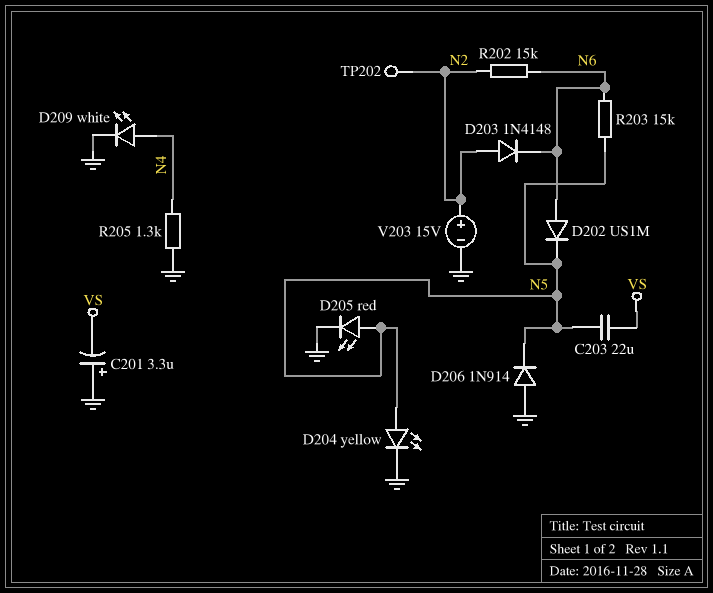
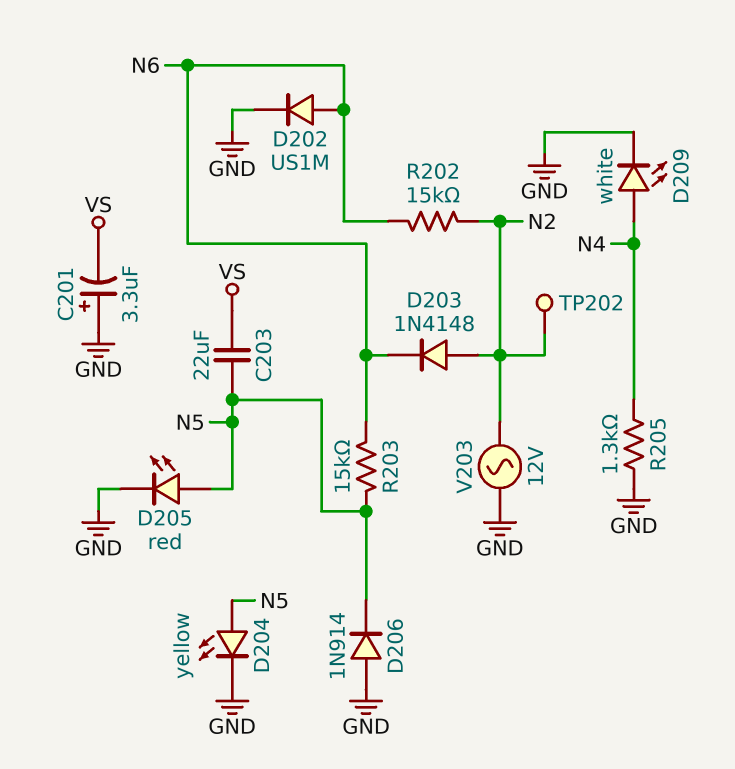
D202: diode US1M (A N6, K N5) -> diode US1M (A N6, K GND)
V203: 15V (plus N2, minus GND) -> AC 12V (GND, N2)

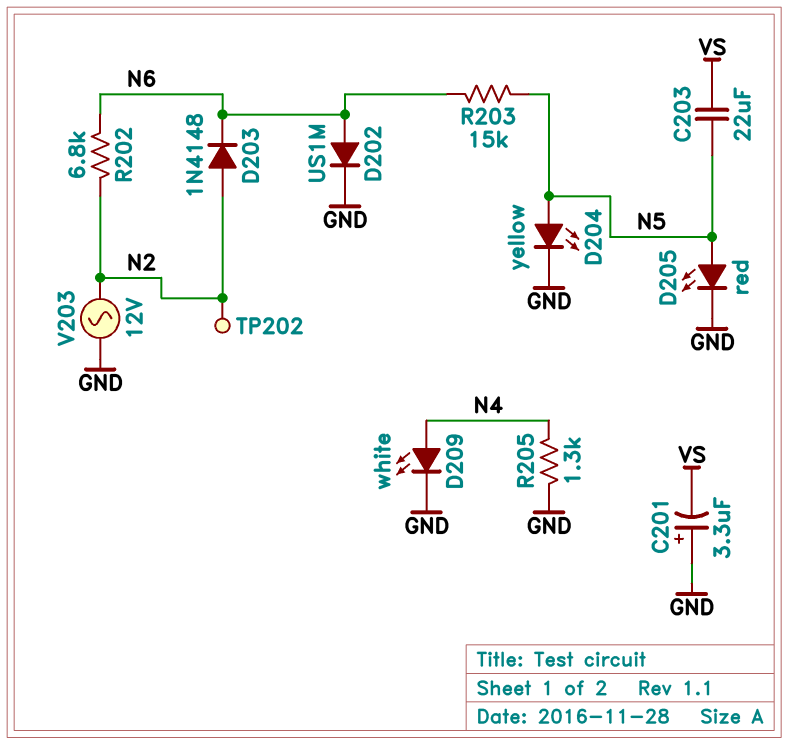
D206: diode 1N914 (A GND, K N5) -> none
R202: 15k (N2, N6) -> 6.8k (N2, N6)

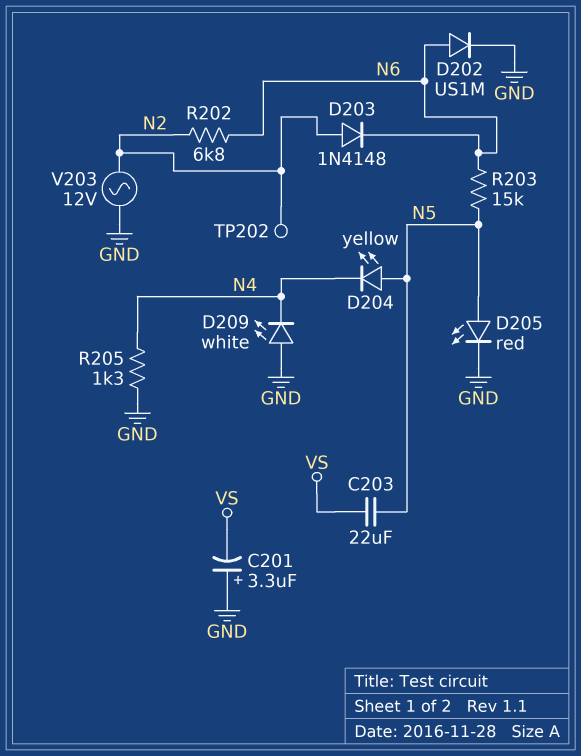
D204: LED yellow (A N5, K GND) -> LED yellow (A N5, K N4)
D209: LED white (A N4, K GND) -> LED white (A GND, K N4)

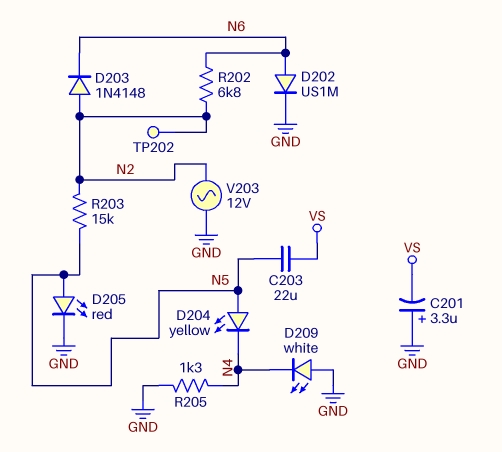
R203: 15k (N5, N6) -> 15k (N2, N5)

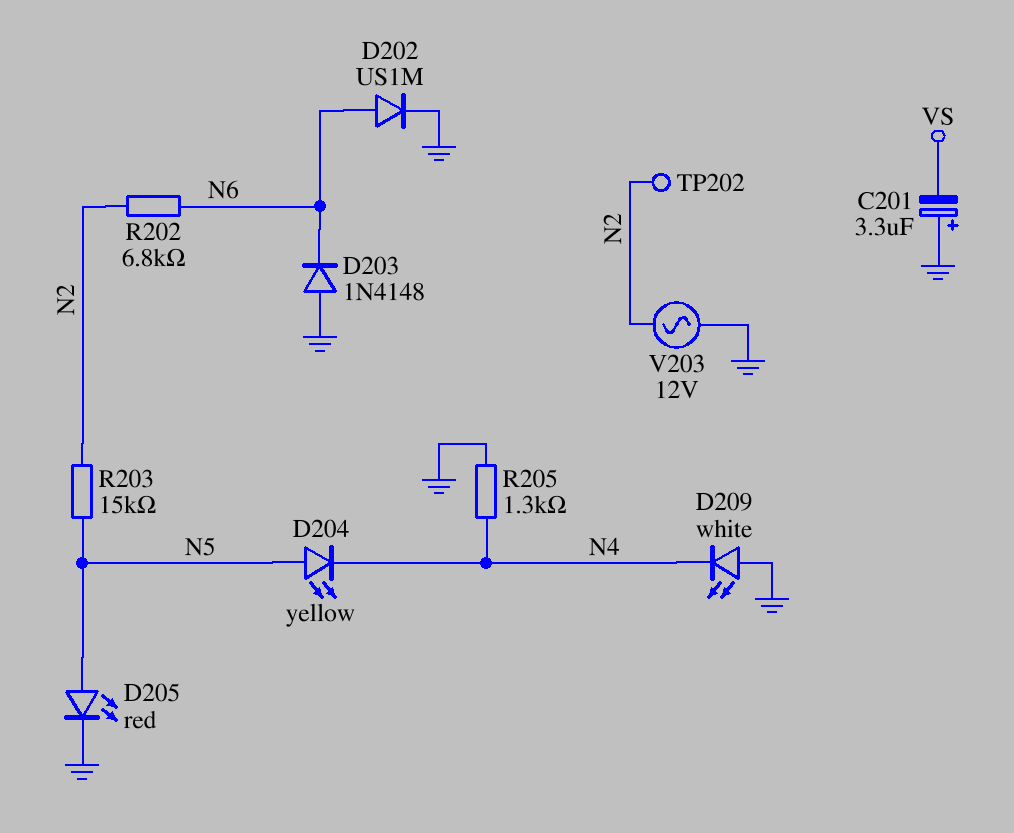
C203: 22uF (N5, VS) -> none
D203: diode 1N4148 (A N2, K N6) -> diode 1N4148 (A GND, K N6)

